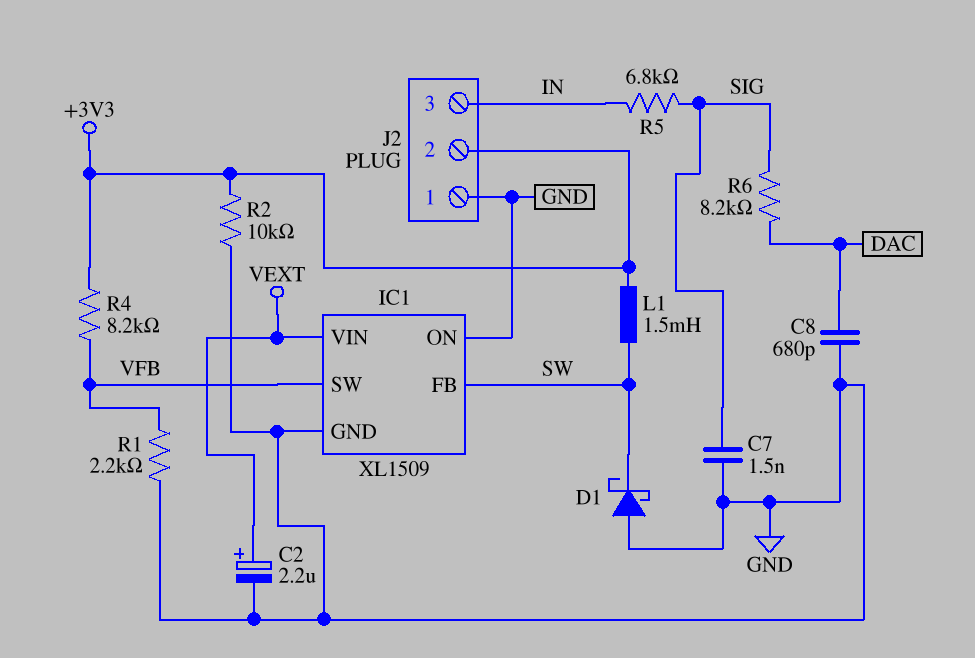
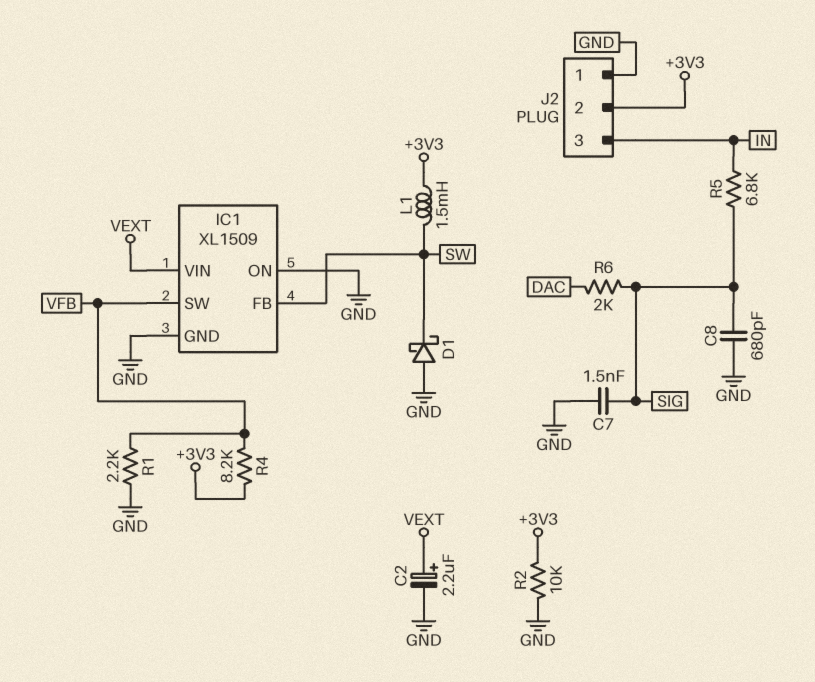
C8: 680pF (DAC, GND) -> 680pF (GND, SIG)
R6: 8.2k (DAC, SIG) -> 2k (DAC, SIG)

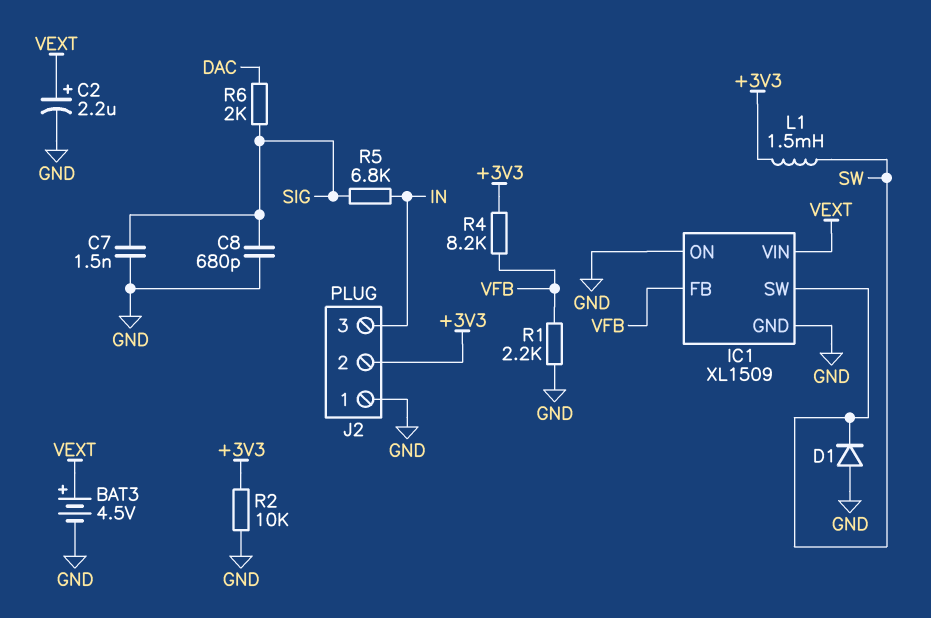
BAT3: none -> 4.5V (plus VEXT, minus GND)
D1: schottky (A GND, K SW) -> diode (A GND, K SW)
IC1 pin FB: SW -> VFB
IC1 pin SW: VFB -> SW

